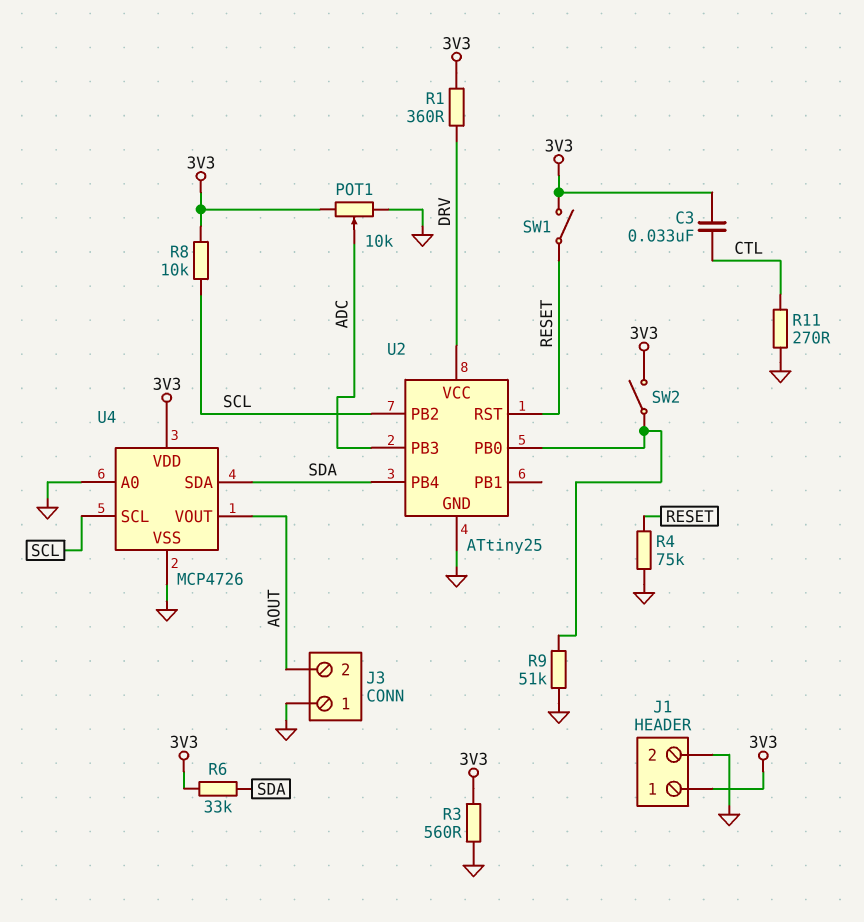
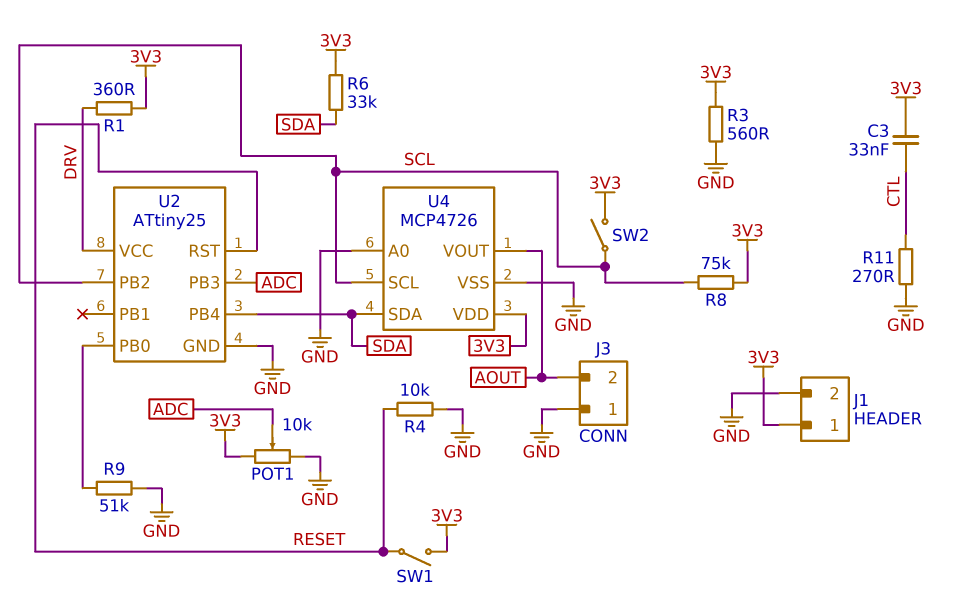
R4: 75k (GND, RESET) -> 10k (GND, RESET)
R8: 10k (3V3, SCL) -> 75k (3V3, SCL)
SW2: switch (3V3, U2/PB0) -> switch (3V3, SCL)

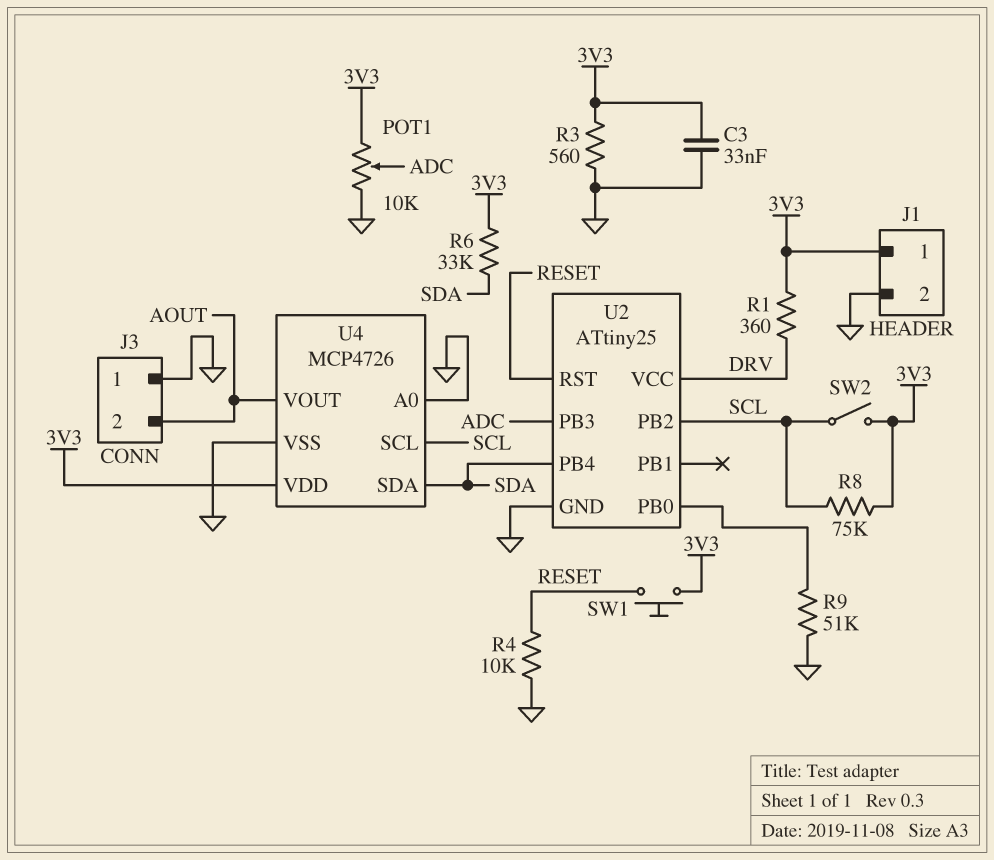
C3: 33nF (3V3, CTL) -> 33nF (3V3, GND)
R11: 270 (CTL, GND) -> none
SW1: switch (3V3, RESET) -> button (3V3, RESET)

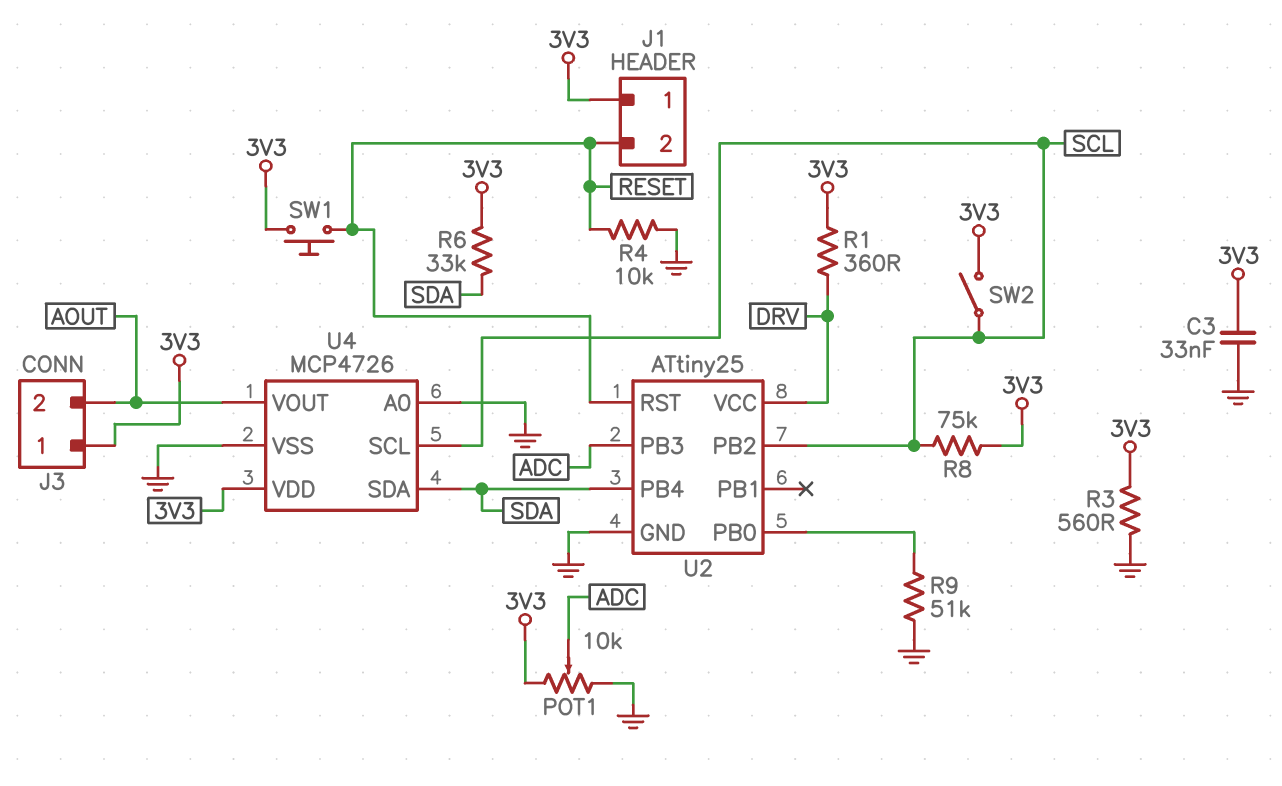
J1 pin 2: GND -> RESET
J3 pin 1: GND -> 3V3

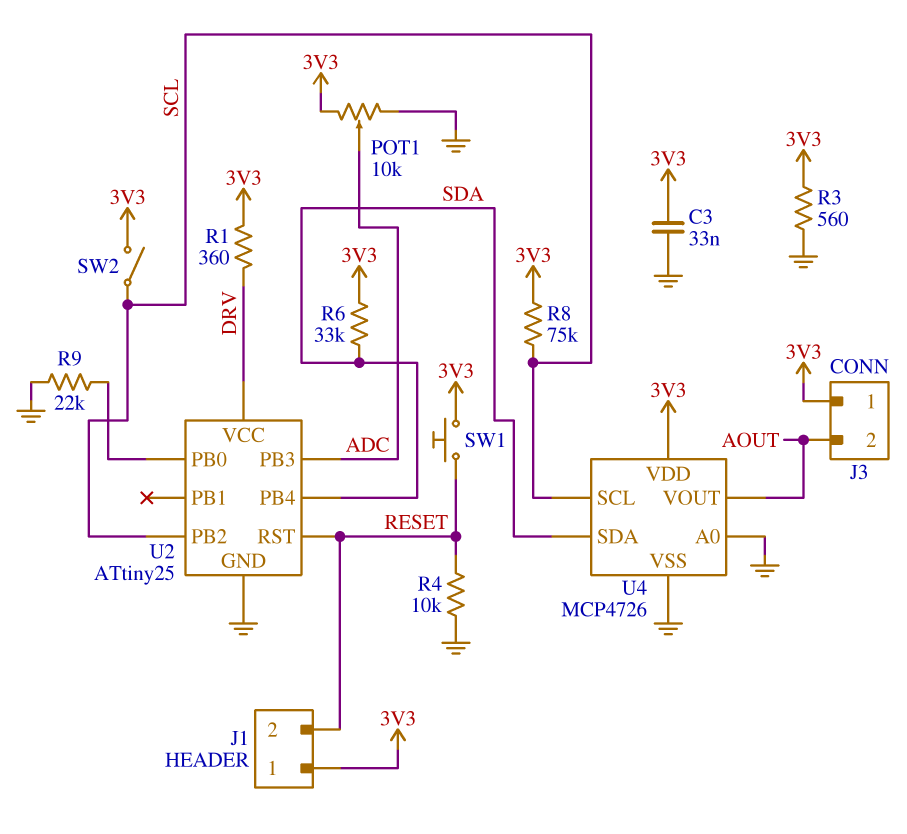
R9: 51k (GND, U2/PB0) -> 22k (GND, U2/PB0)

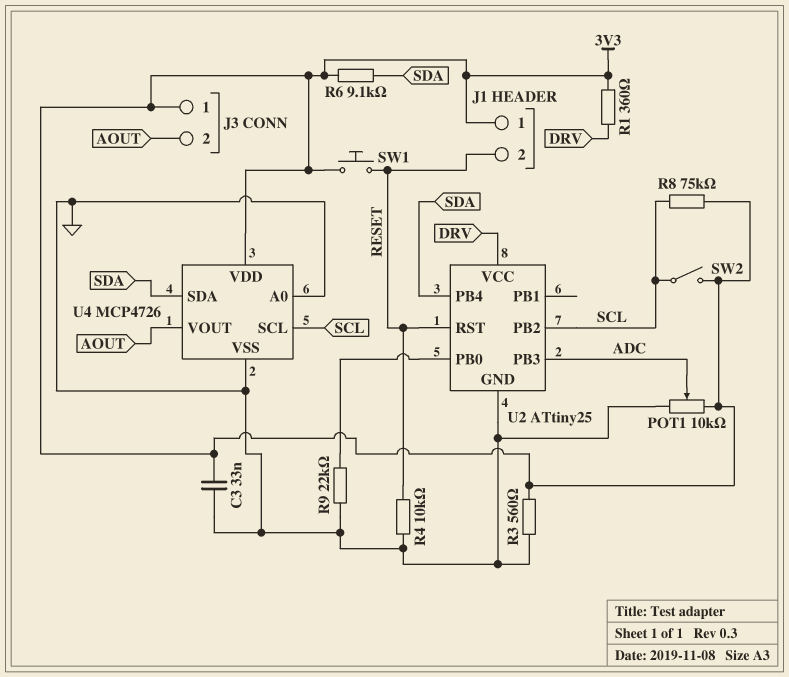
R6: 33k (3V3, SDA) -> 9.1k (3V3, SDA)

